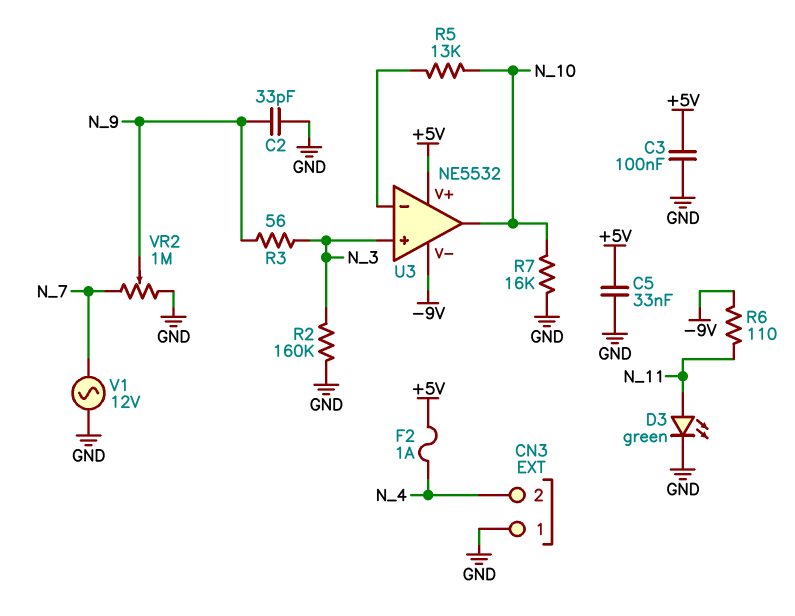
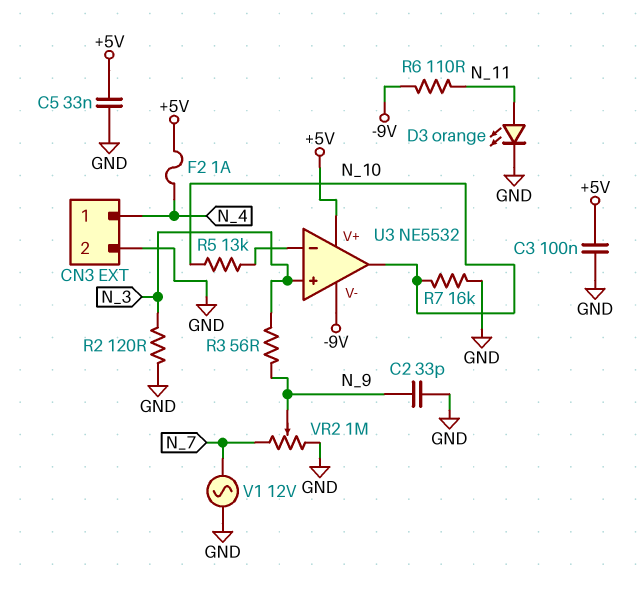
CN3 pin 1: GND -> N_4
CN3 pin 2: N_4 -> GND
D3: LED green (A N_11, K GND) -> LED orange (A N_11, K GND)
R2: 160k (GND, N_3) -> 120 (GND, N_3)

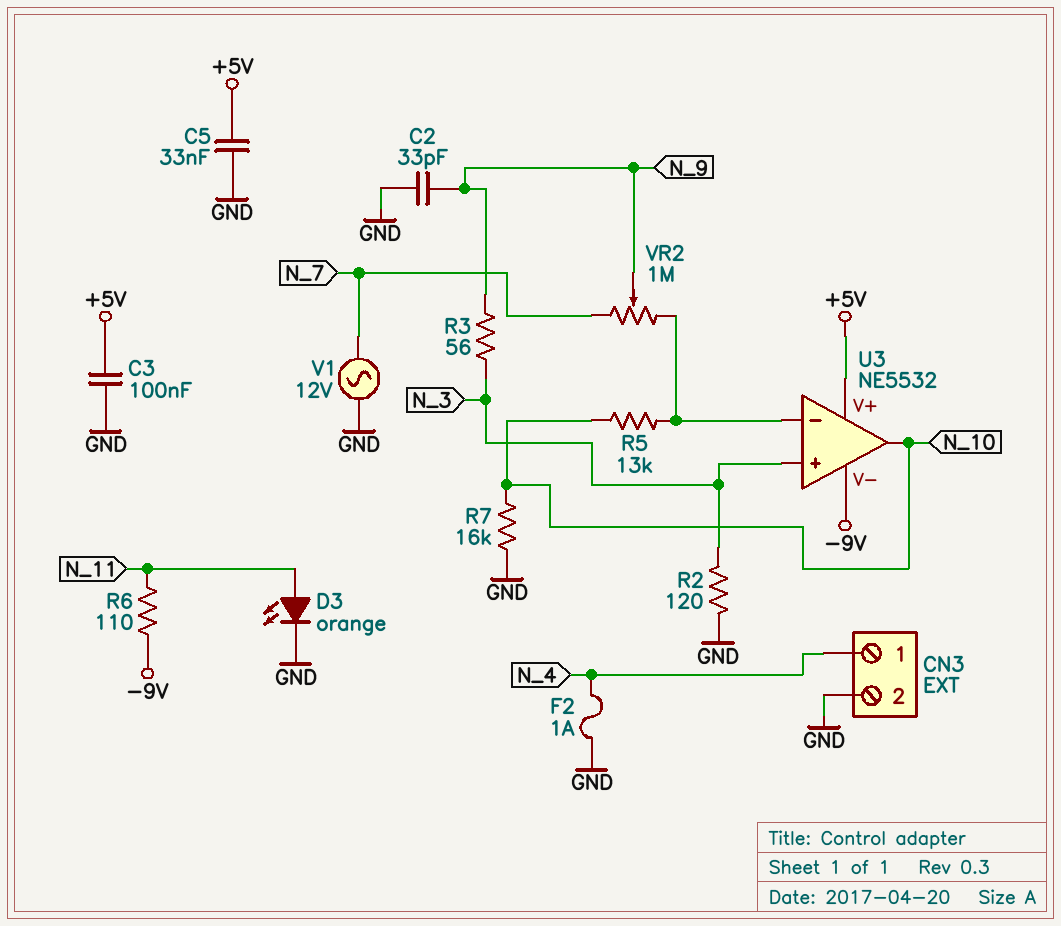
F2: 1A (+5V, N_4) -> 1A (GND, N_4)
VR2: 1M (GND, N_7, wiper N_9) -> 1M (N_7, U3/in-, wiper N_9)

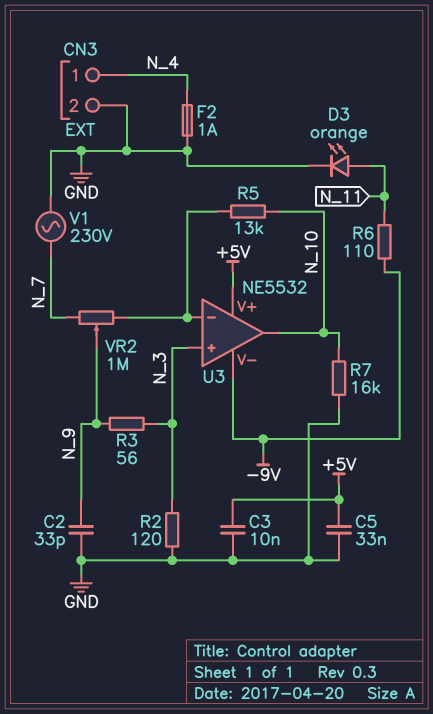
C3: 100nF (+5V, GND) -> 10nF (+5V, GND)
V1: AC 12V (GND, N_7) -> AC 230V (GND, N_7)

